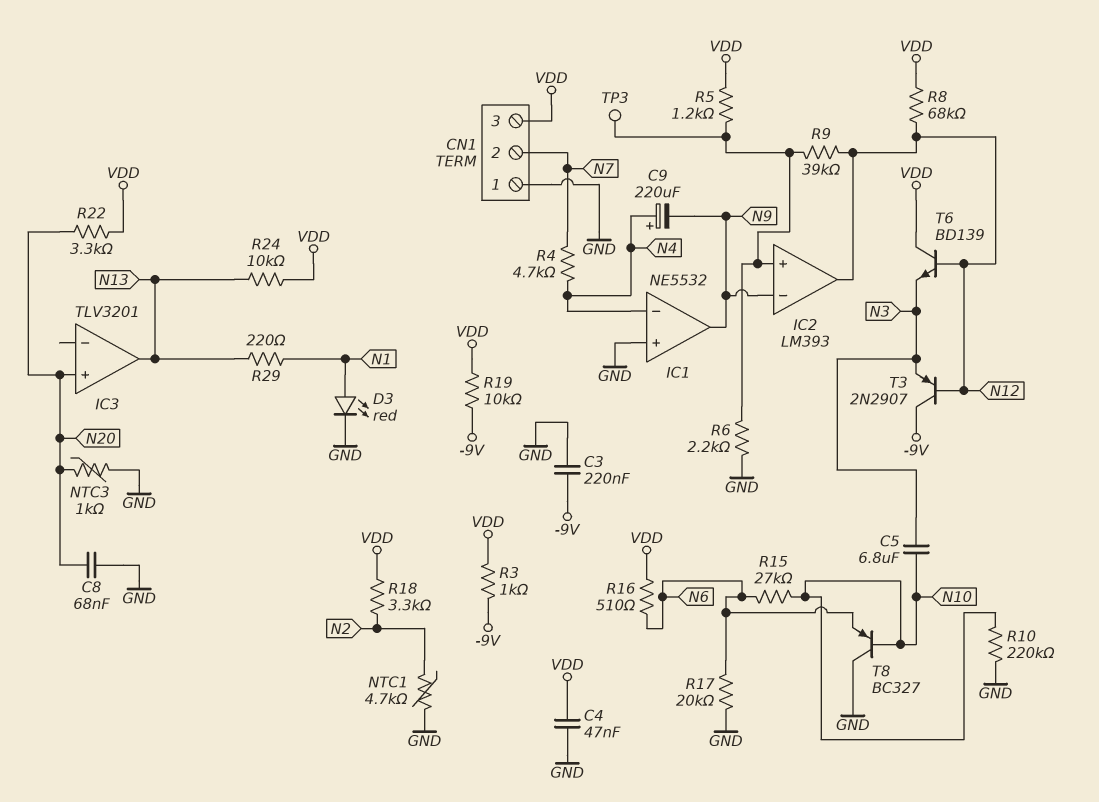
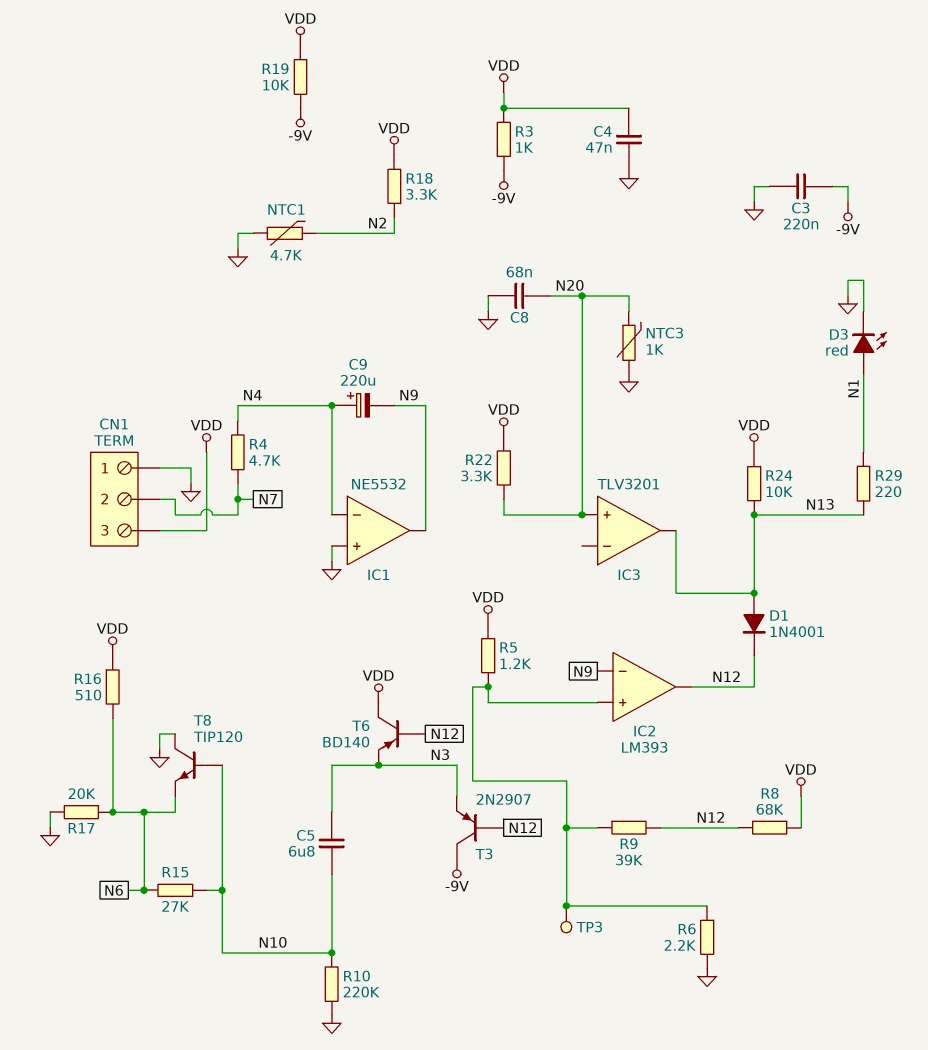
D1: none -> diode 1N4001 (A N13, K N12)
T6: NPN BD139 (B N12, C VDD, E N3) -> PNP BD140 (B N12, C VDD, E N3)
T8: PNP BC327 (B N10, C GND, E N6) -> NPN TIP120 (B N10, C GND, E N6)

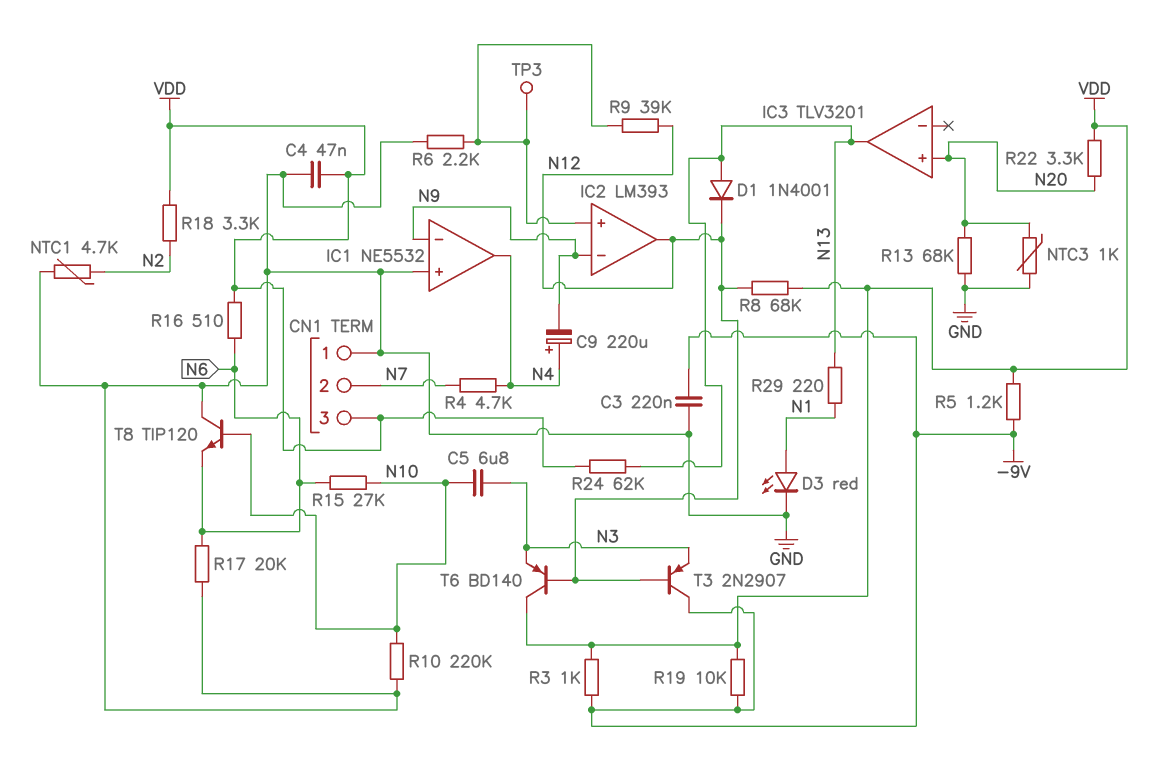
C8: 68nF (GND, N20) -> none
IC1 pin in-: N4 -> N9
IC1 pin out: N9 -> N4
R5: 1.2k (IC2/in+, VDD) -> 1.2k (-9V, VDD)
R13: none -> 68k (GND, N20)
R24: 10k (N13, VDD) -> 62k (N13, VDD)

